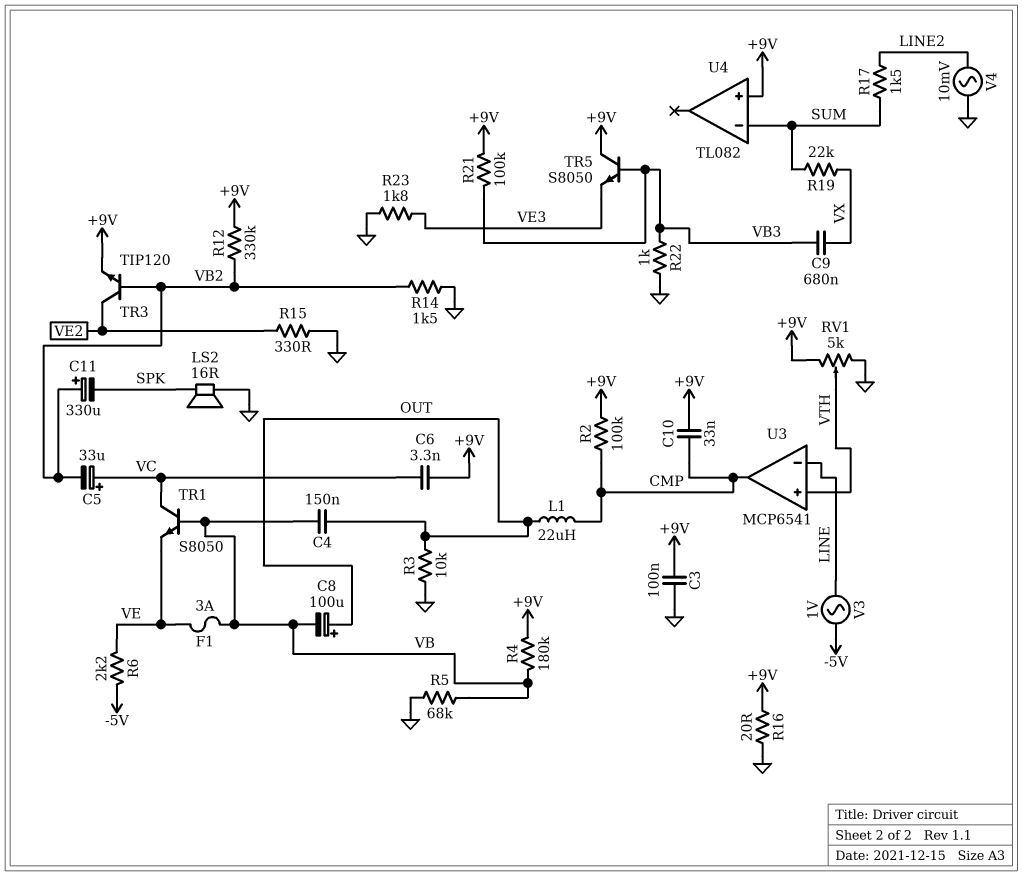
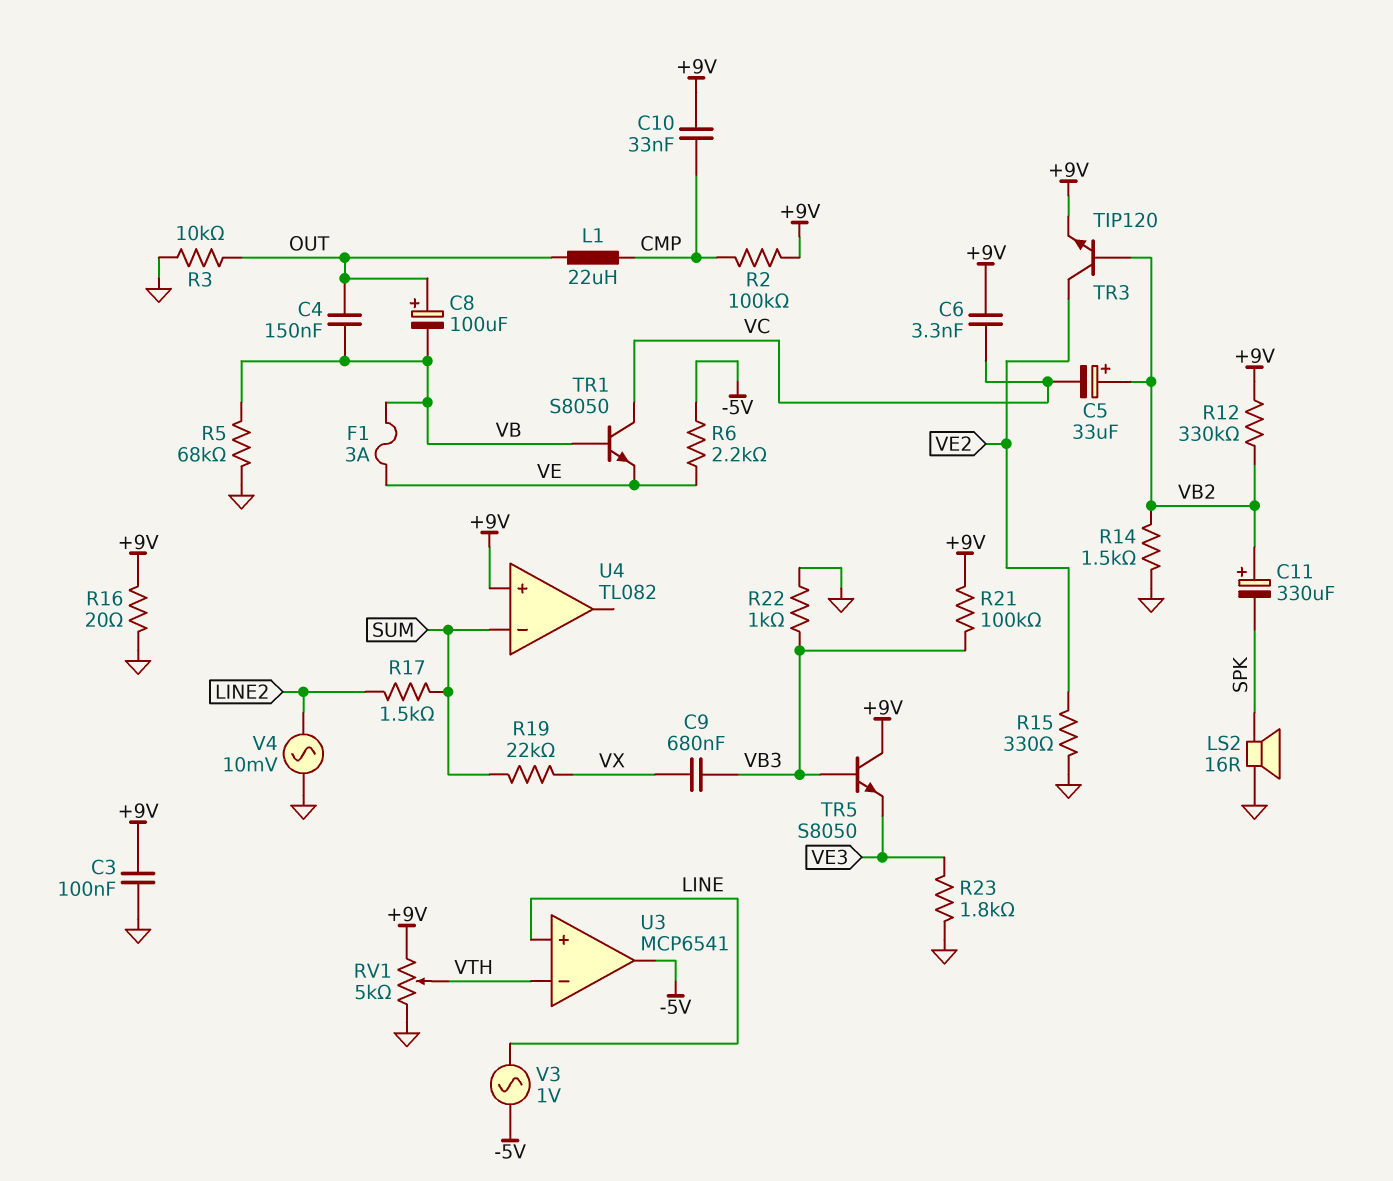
C5: 33uF (plus VC, minus VB2) -> 33uF (plus VB2, minus VC)
R4: 180k (+9V, VB) -> none
U3 pin in+: VTH -> LINE
U3 pin in-: LINE -> VTH
U3 pin out: CMP -> -5V

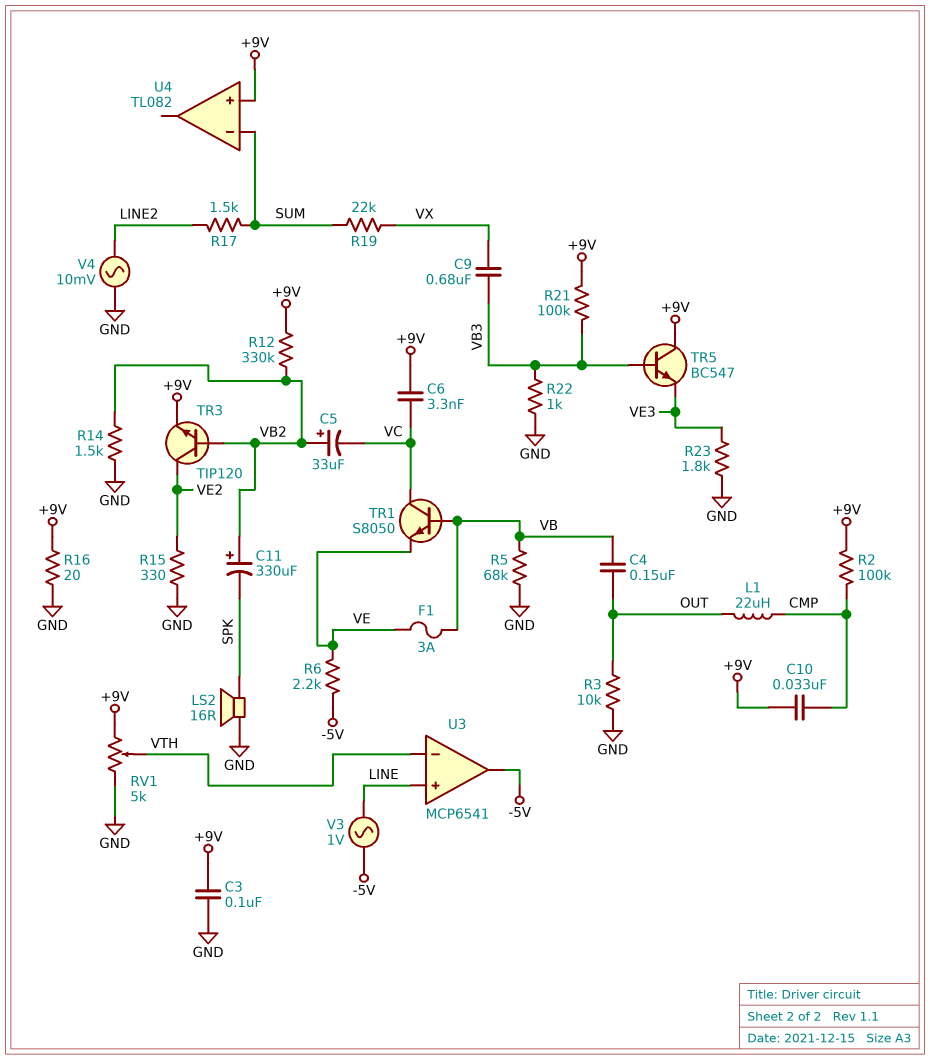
C8: 100uF (plus OUT, minus VB) -> none
TR5: NPN S8050 (B VB3, C +9V, E VE3) -> NPN BC547 (B VB3, C +9V, E VE3)

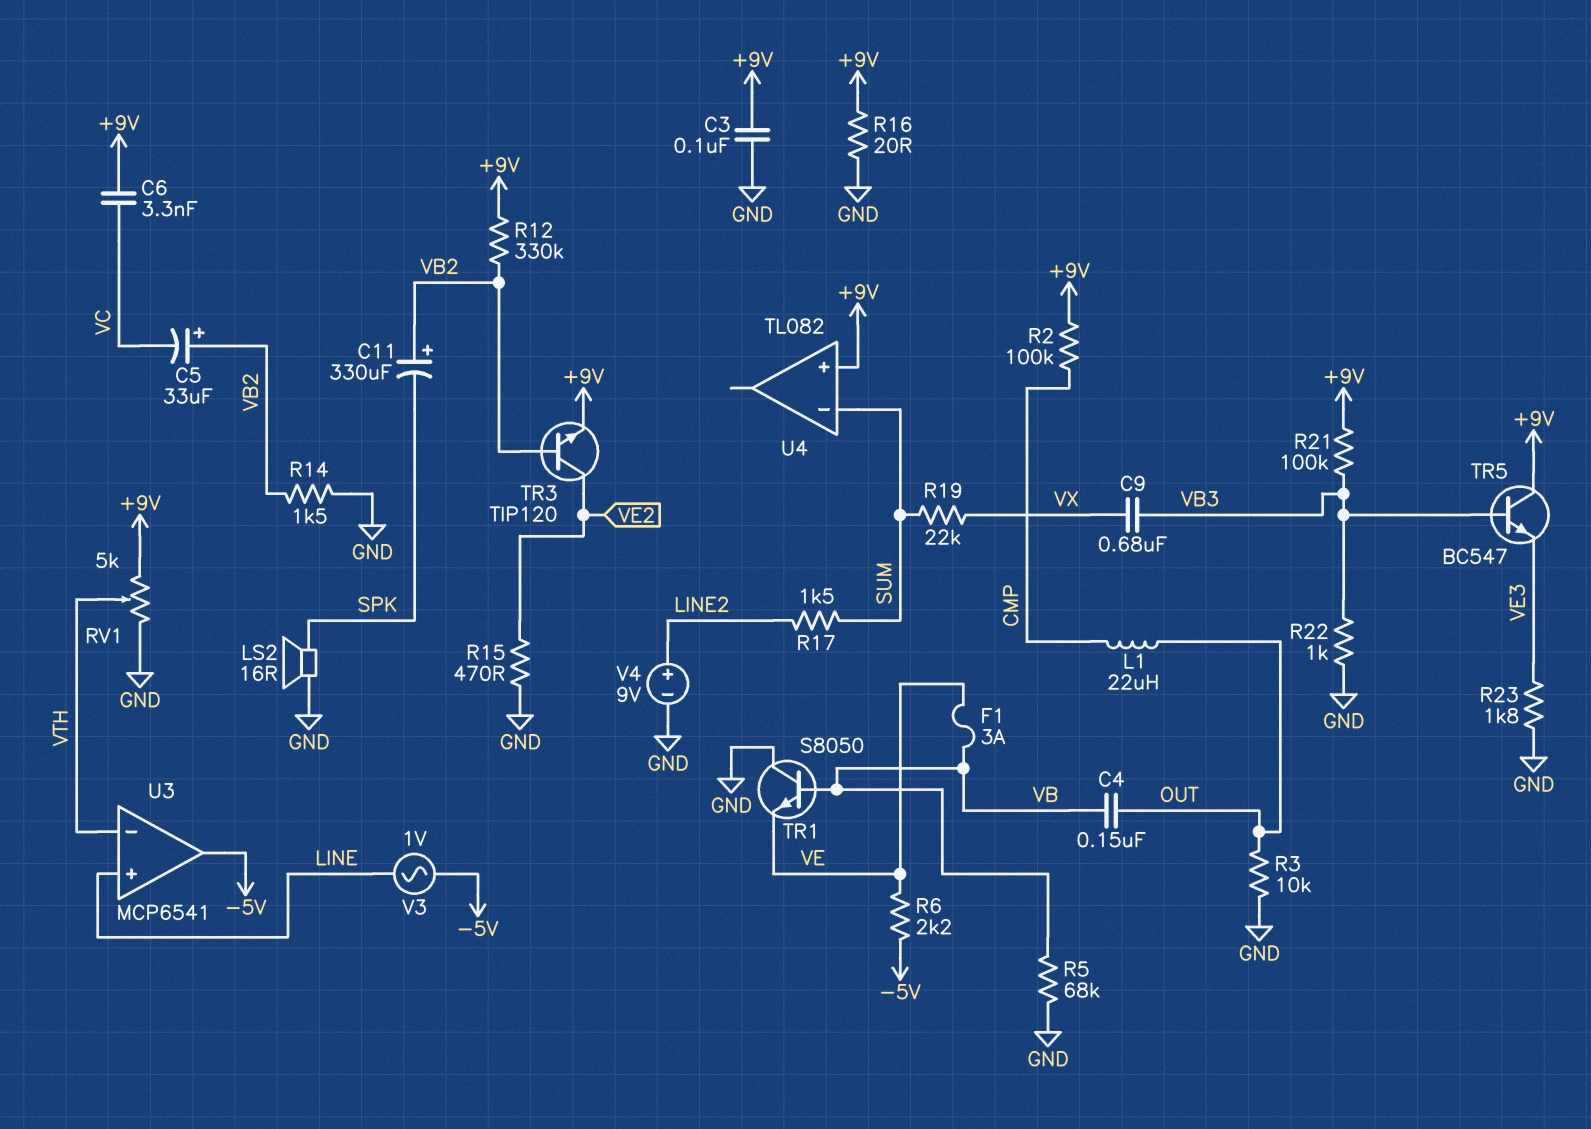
C10: 33nF (+9V, CMP) -> none
R15: 330 (GND, VE2) -> 470 (GND, VE2)
TR1: NPN S8050 (B VB, C VC, E VE) -> NPN S8050 (B VB, C GND, E VE)
V4: AC 10mV (GND, LINE2) -> 9V (plus LINE2, minus GND)

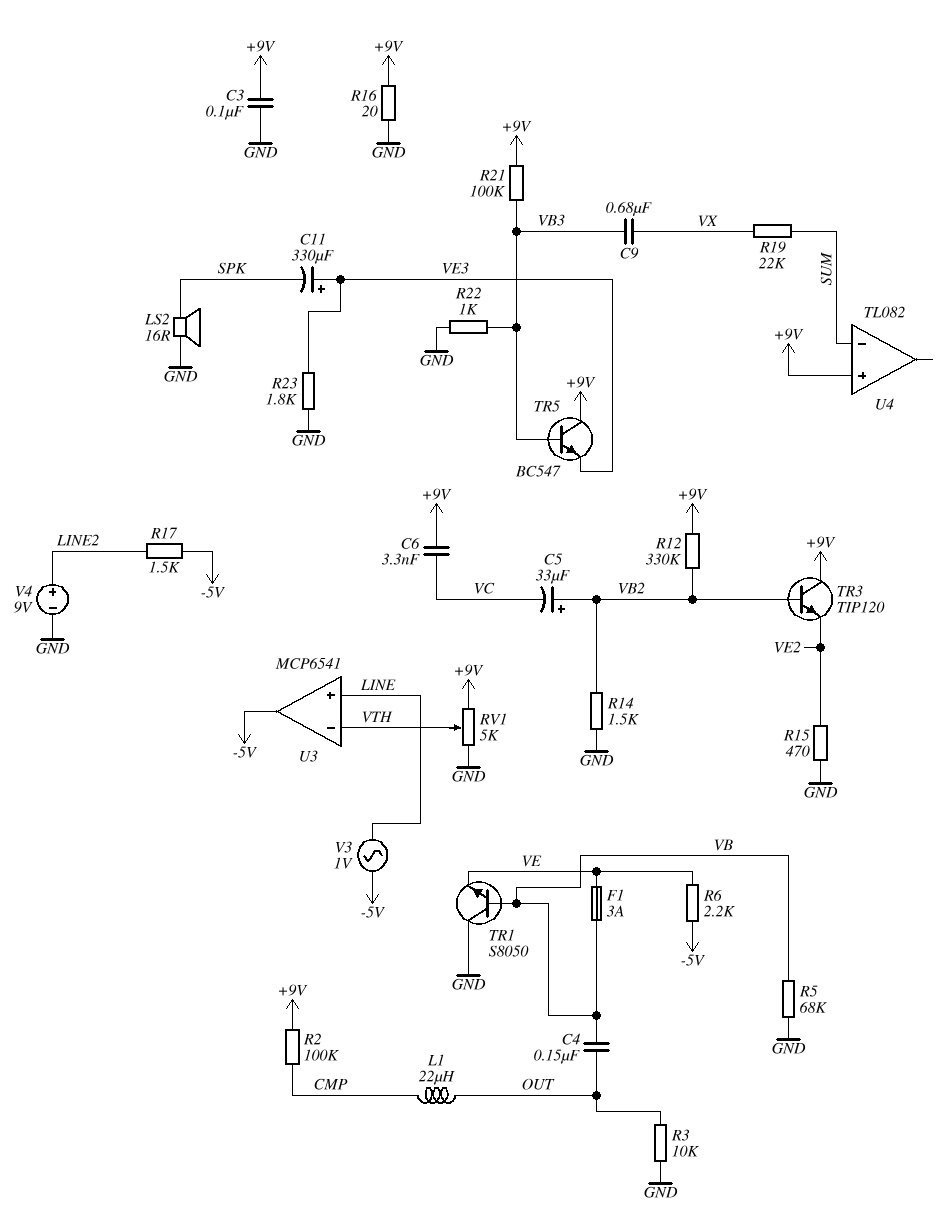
C11: 330uF (plus VB2, minus SPK) -> 330uF (plus VE3, minus SPK)
R17: 1.5k (LINE2, SUM) -> 1.5k (-5V, LINE2)
TR3: NPN TIP120 (B VB2, C VE2, E +9V) -> NPN TIP120 (B VB2, C +9V, E VE2)

